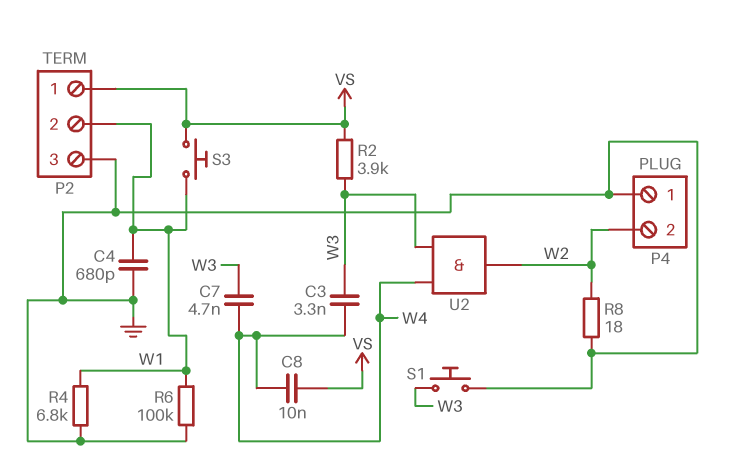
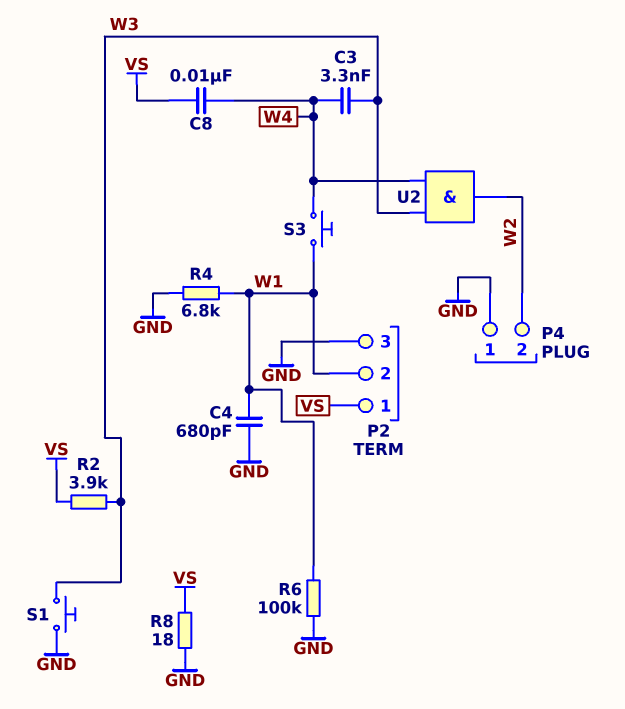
C7: 4.7nF (W3, W4) -> none
R8: 18 (GND, W2) -> 18 (GND, VS)
S3: button (VS, W1) -> button (W1, W4)

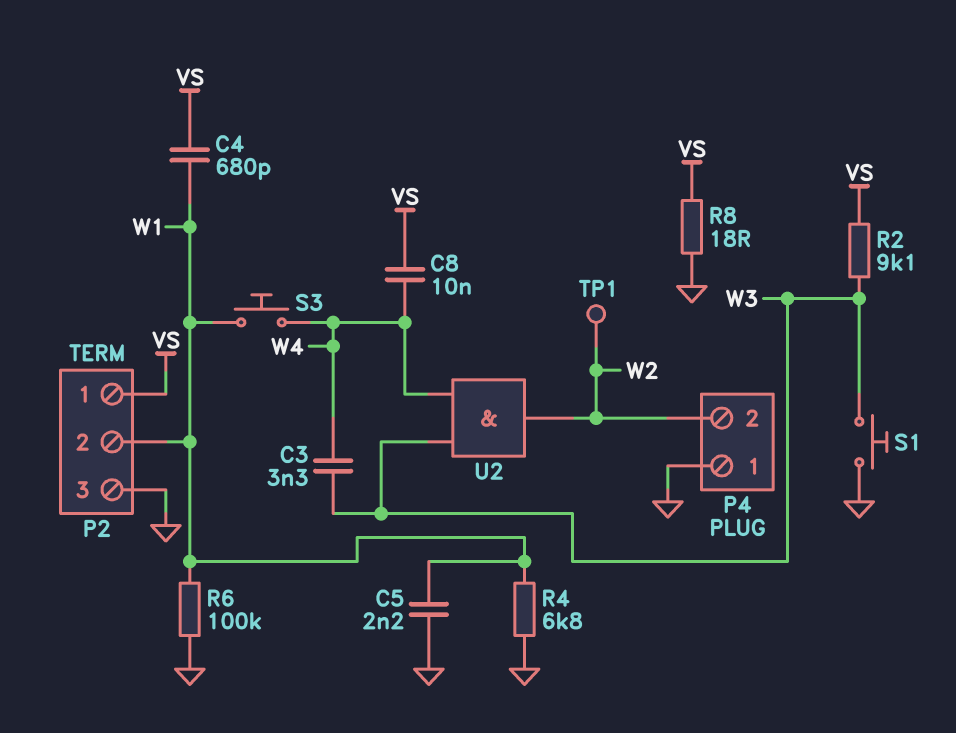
C4: 680pF (GND, W1) -> 680pF (VS, W1)
C5: none -> 2.2nF (GND, W1)
R2: 3.9k (VS, W3) -> 9.1k (VS, W3)
TP1: none -> test point (W2)

